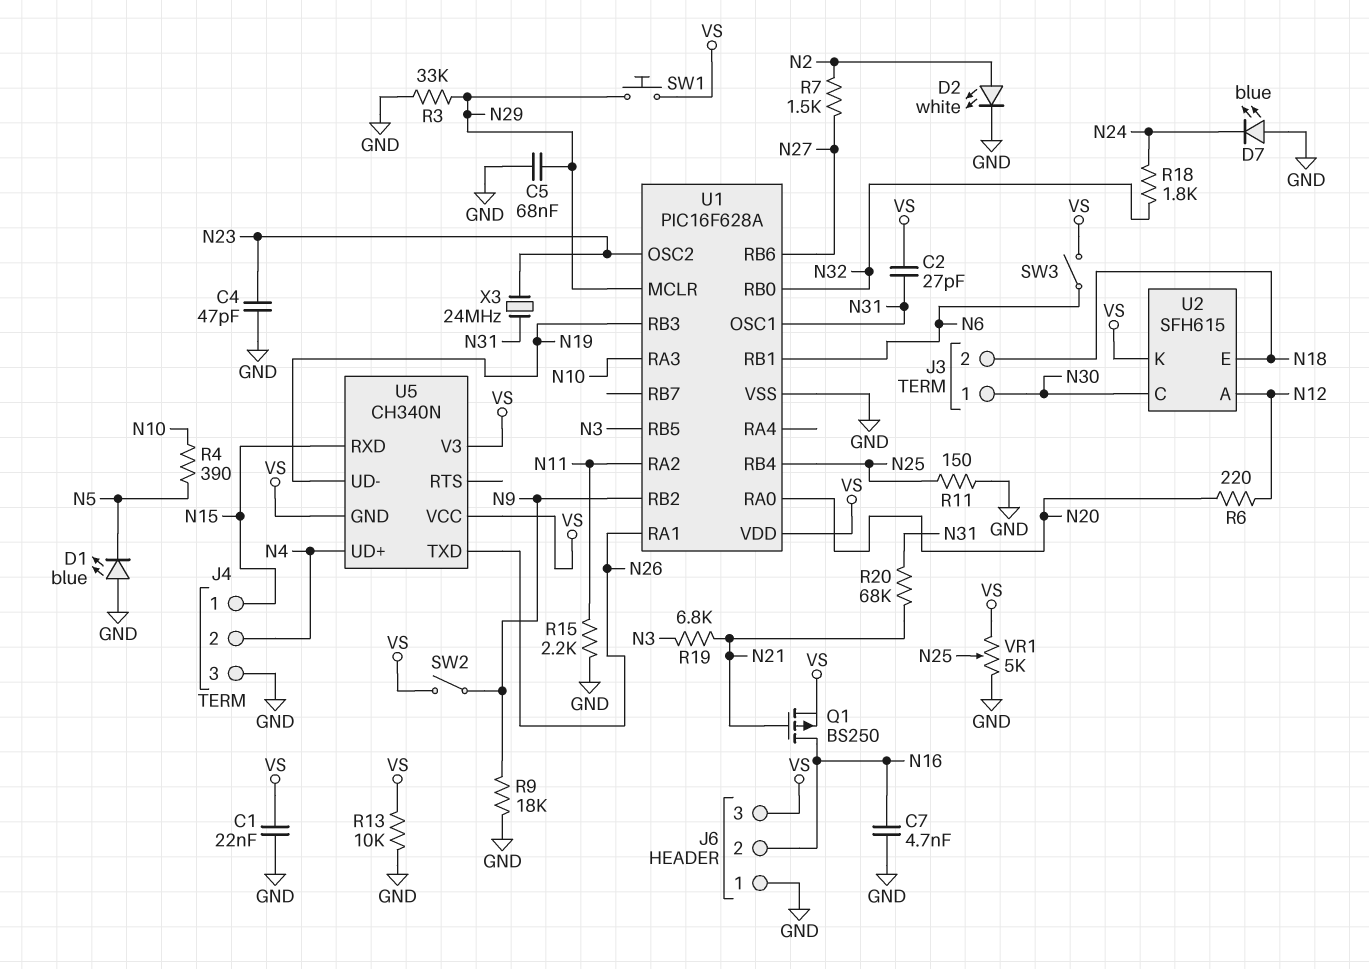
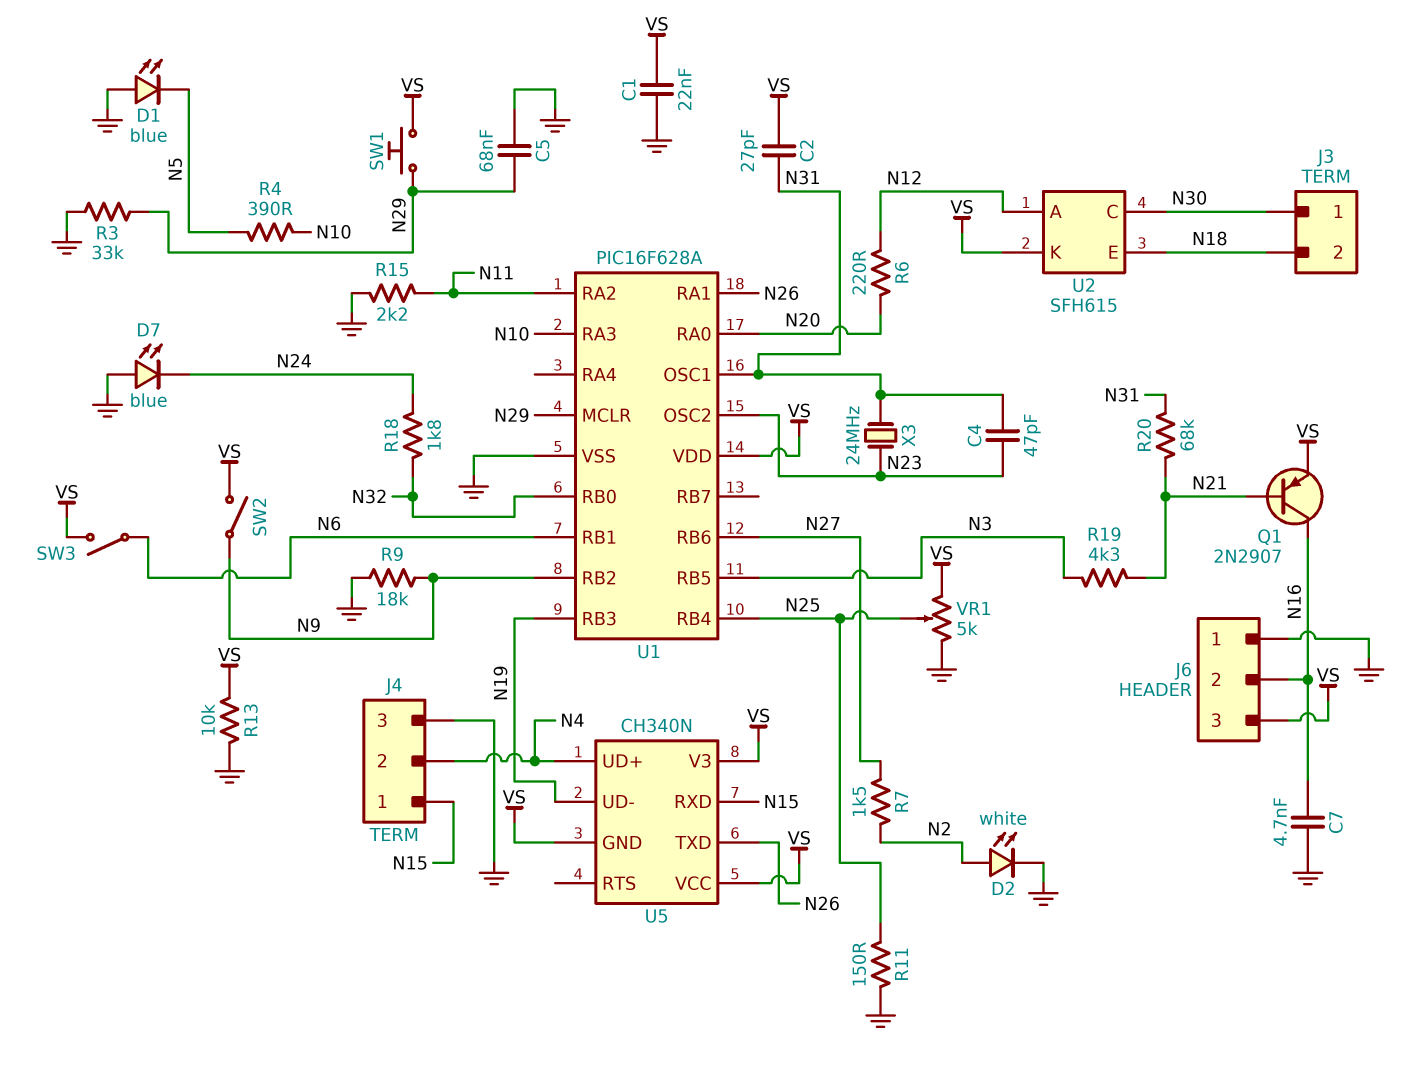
C4: 47pF (GND, N23) -> 47pF (N23, N31)
Q1: PMOS BS250 (G N21, D N16, S VS) -> PNP 2N2907 (B N21, C N16, E VS)
R19: 6.8k (N3, N21) -> 4.3k (N3, N21)

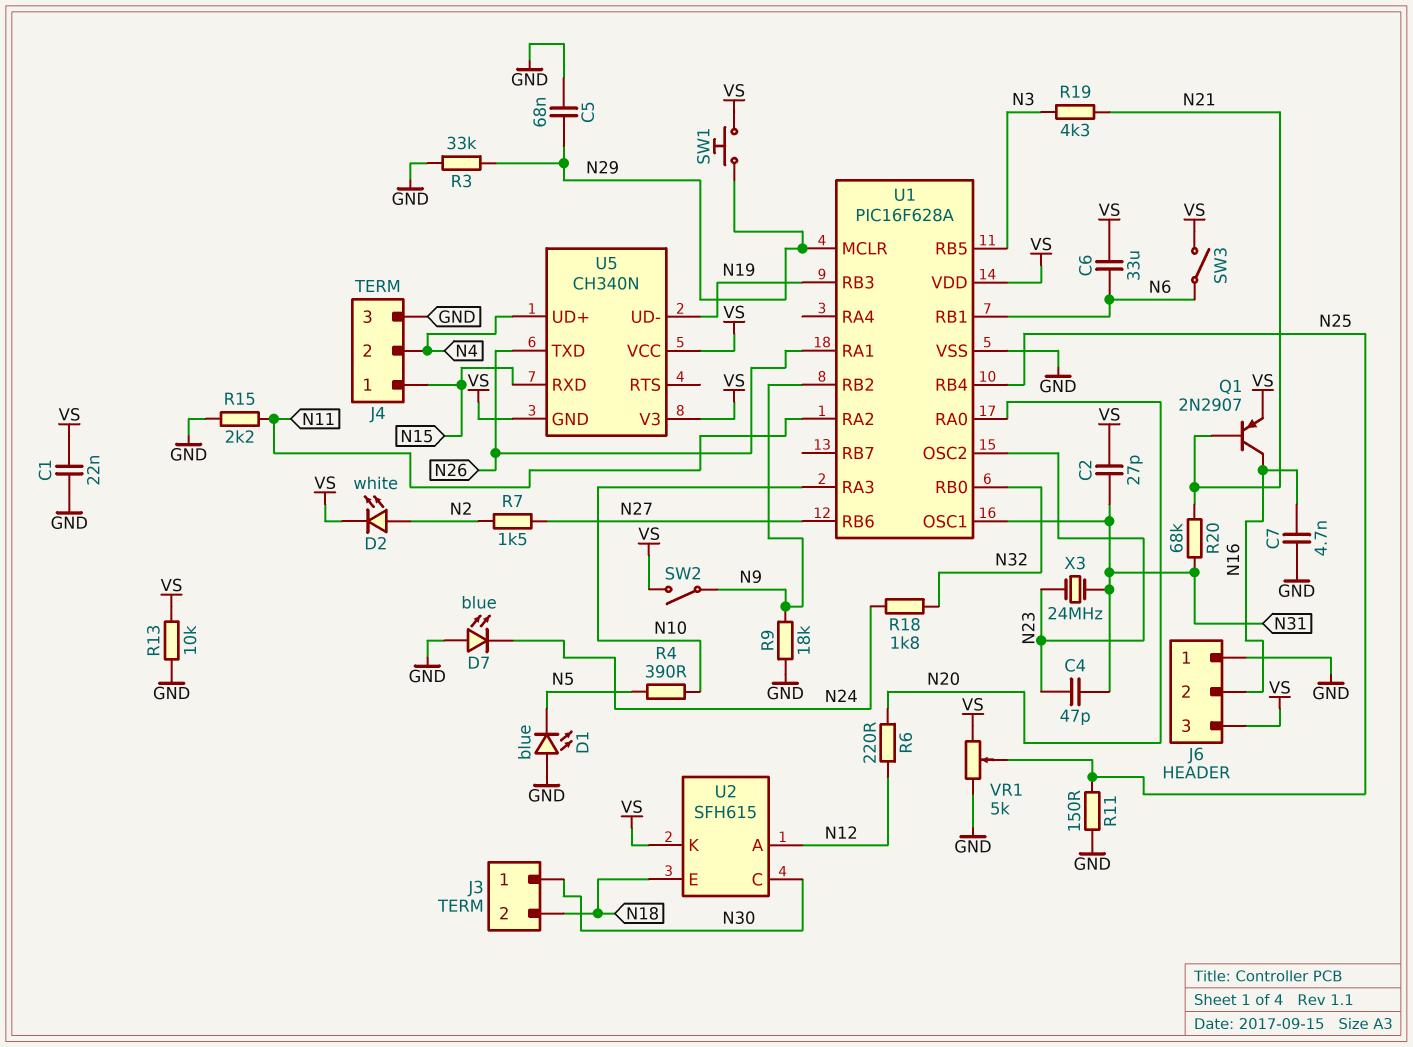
C6: none -> 33uF (N6, VS)
D2: LED white (A N2, K GND) -> LED white (A N2, K VS)

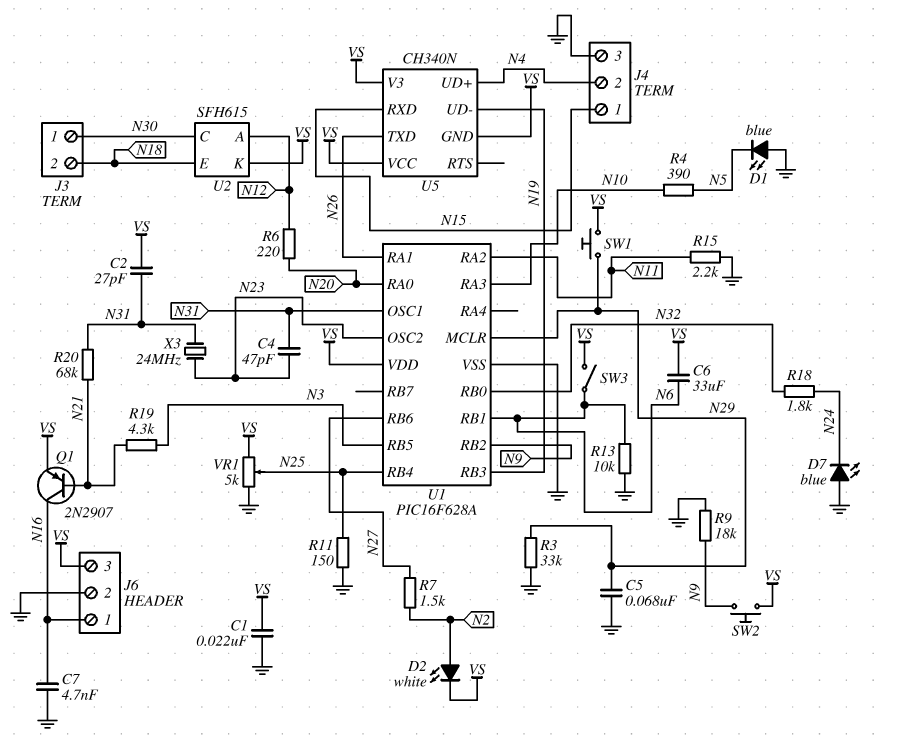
J6 pin 1: GND -> N16
J6 pin 2: N16 -> GND
R13: 10k (GND, VS) -> 10k (GND, N6)
SW2: switch (N9, VS) -> button (N9, VS)

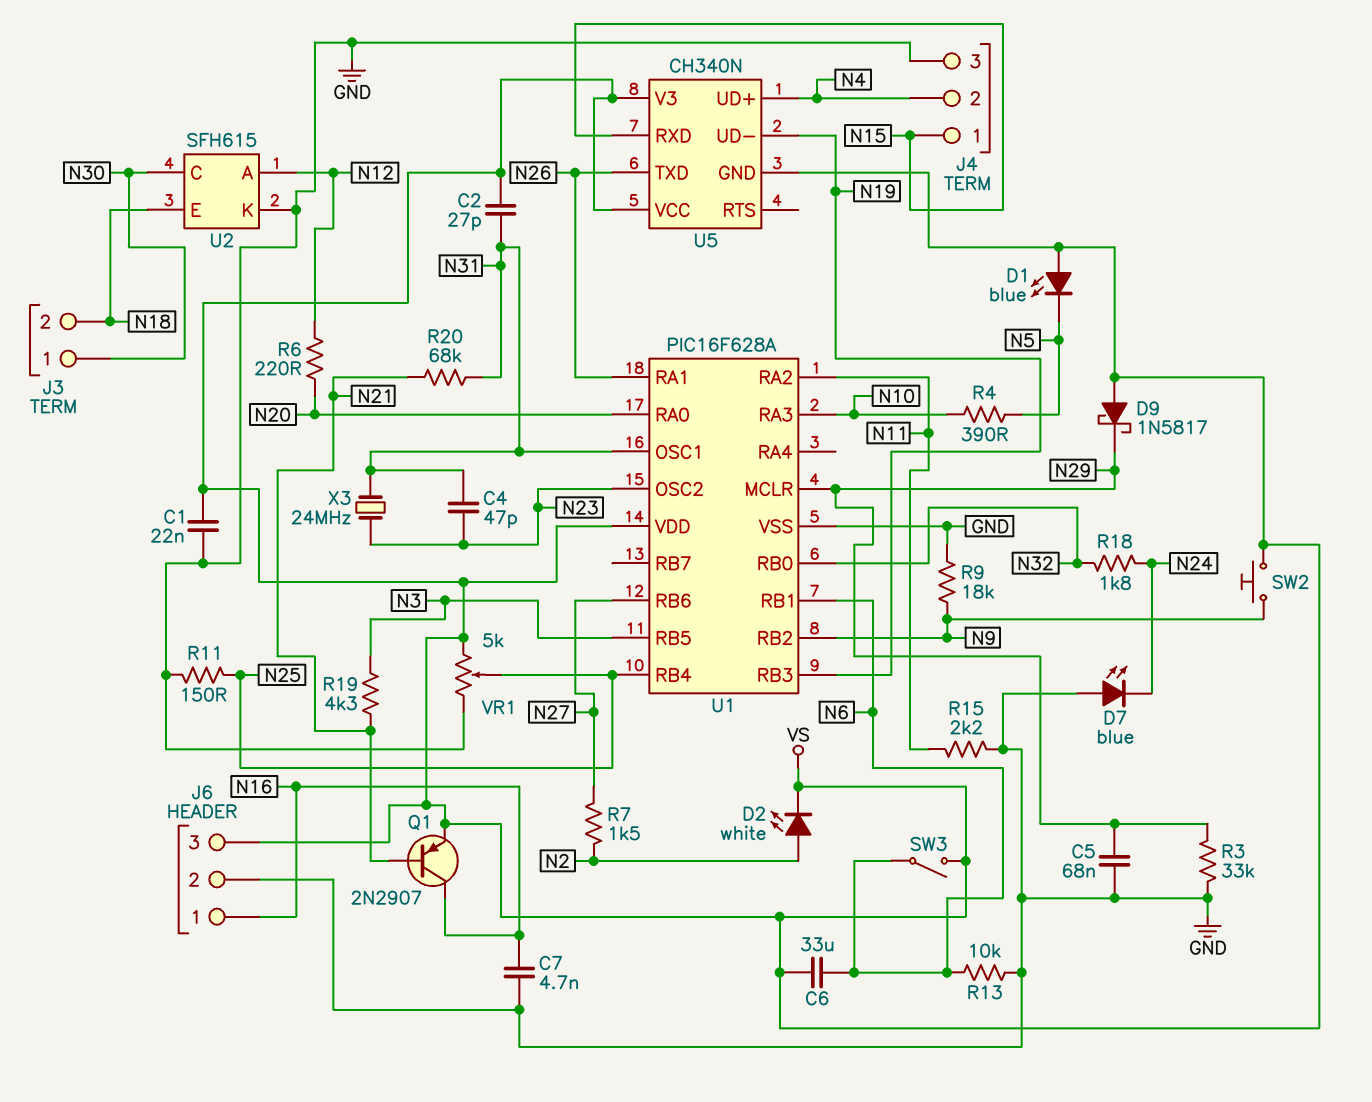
D1: LED blue (A GND, K N5) -> LED blue (A VS, K N5)
D9: none -> schottky 1N5817 (A VS, K N29)
SW1: button (N29, VS) -> none
U2 pin K: VS -> GND

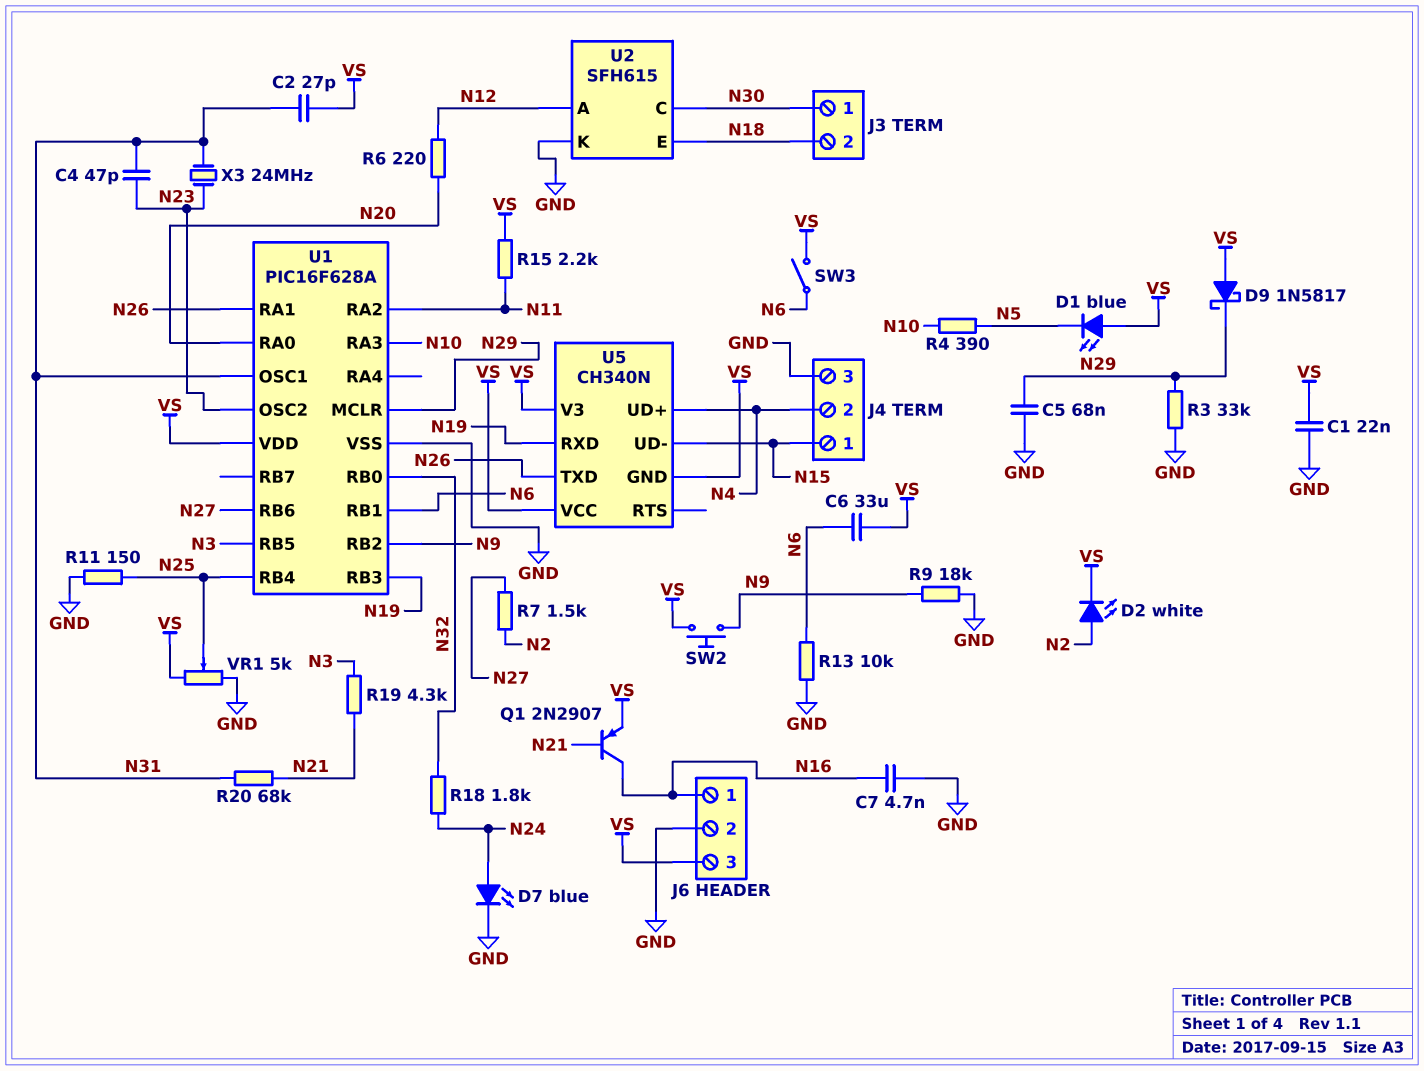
D7: LED blue (A GND, K N24) -> LED blue (A N24, K GND)
R15: 2.2k (GND, N11) -> 2.2k (N11, VS)
U5 pin RXD: N15 -> N19
U5 pin UD-: N19 -> N15

